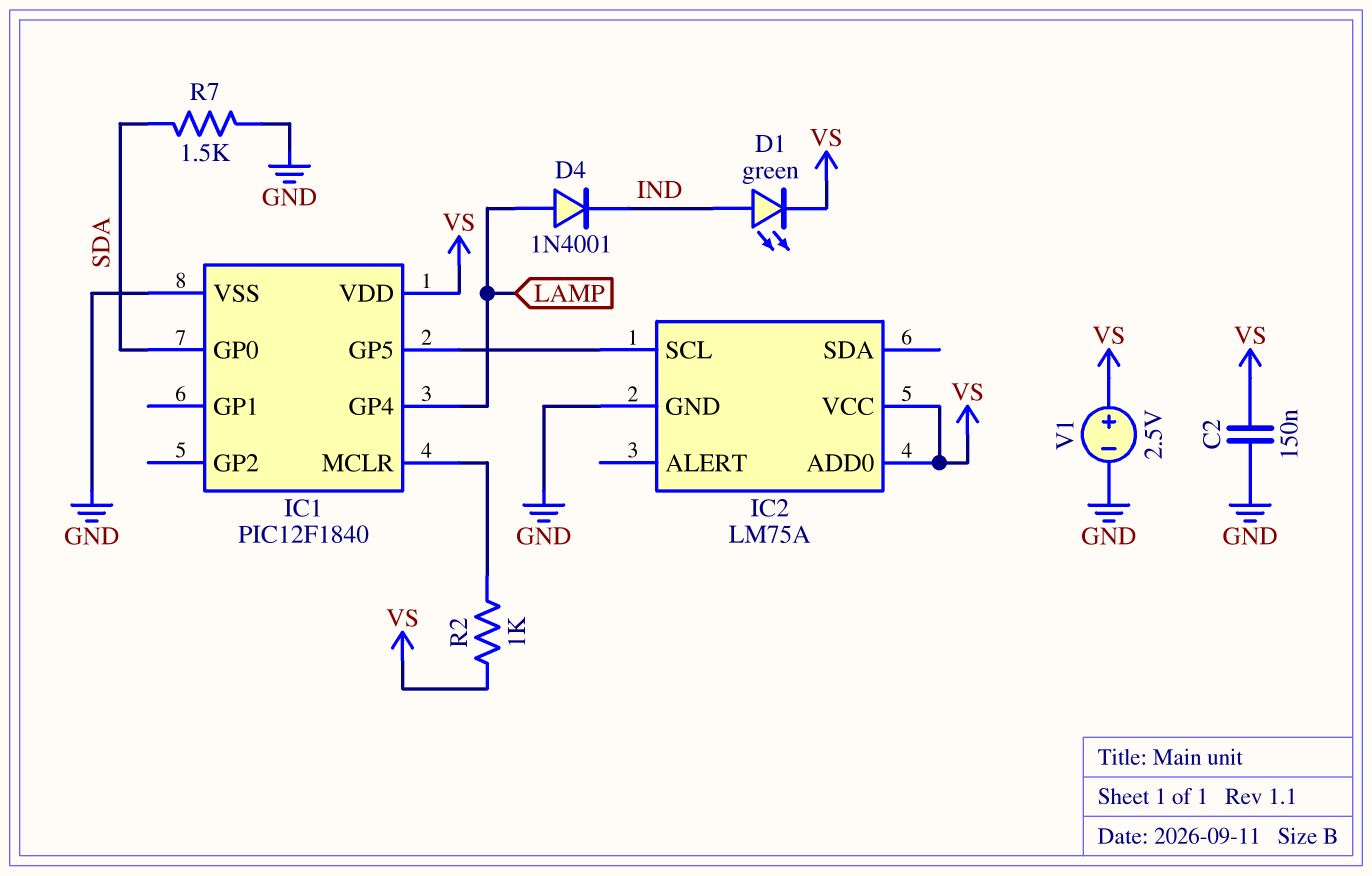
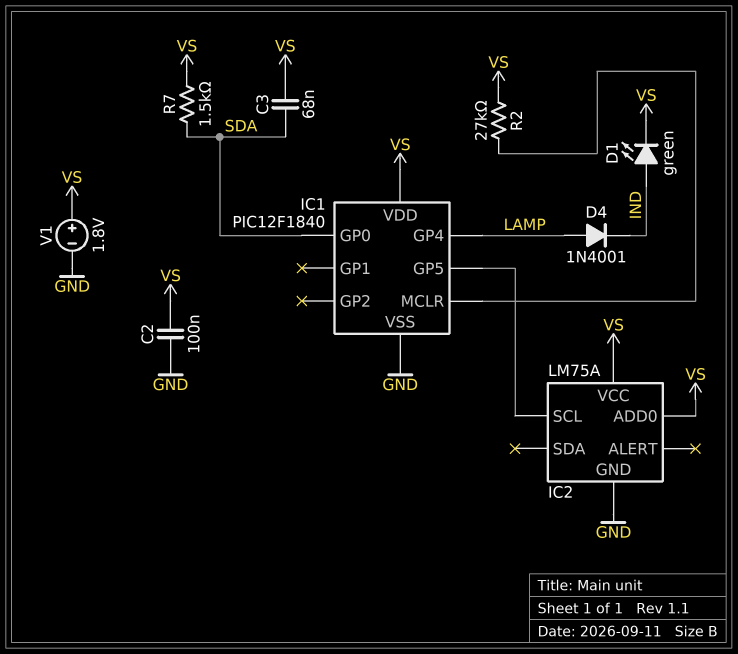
C2: 150nF (GND, VS) -> 100nF (GND, VS)
C3: none -> 68nF (SDA, VS)
R2: 1k (IC1/MCLR, VS) -> 27k (IC1/MCLR, VS)
R7: 1.5k (GND, SDA) -> 1.5k (SDA, VS)
V1: 2.5V (plus VS, minus GND) -> 1.8V (plus VS, minus GND)

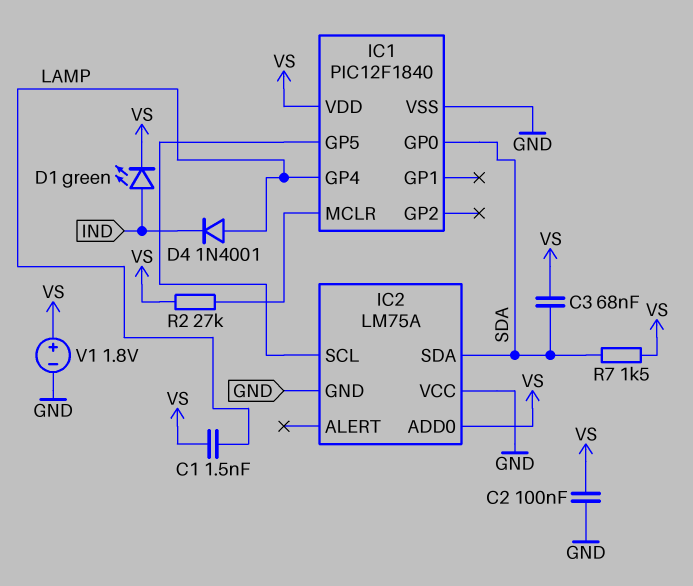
C1: none -> 1.5nF (LAMP, VS)
IC2 pin SDA: none -> SDA
IC2 pin VCC: VS -> GND

